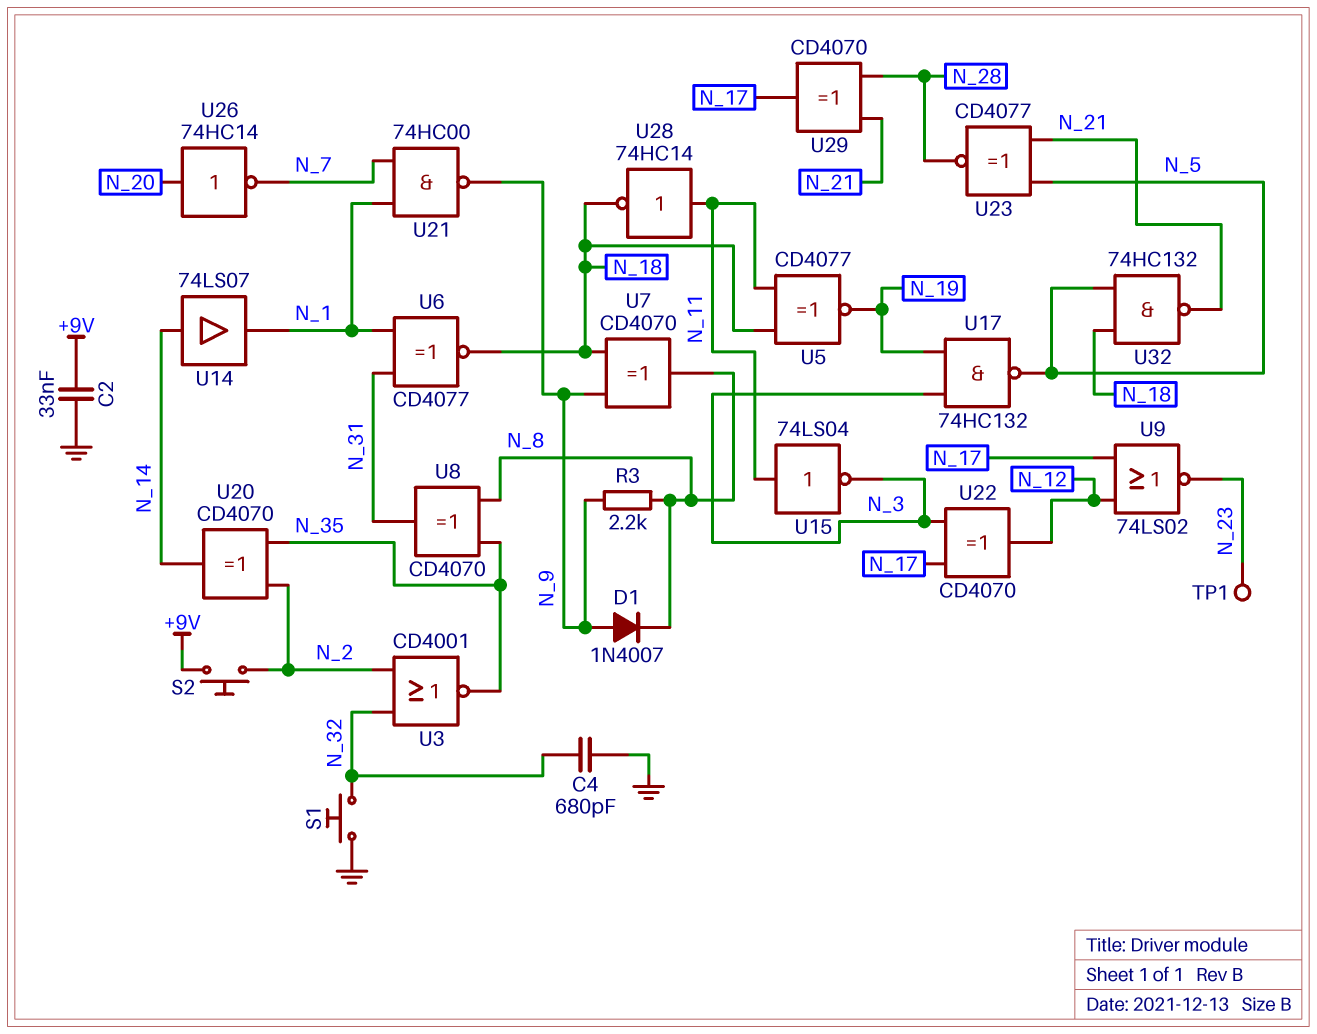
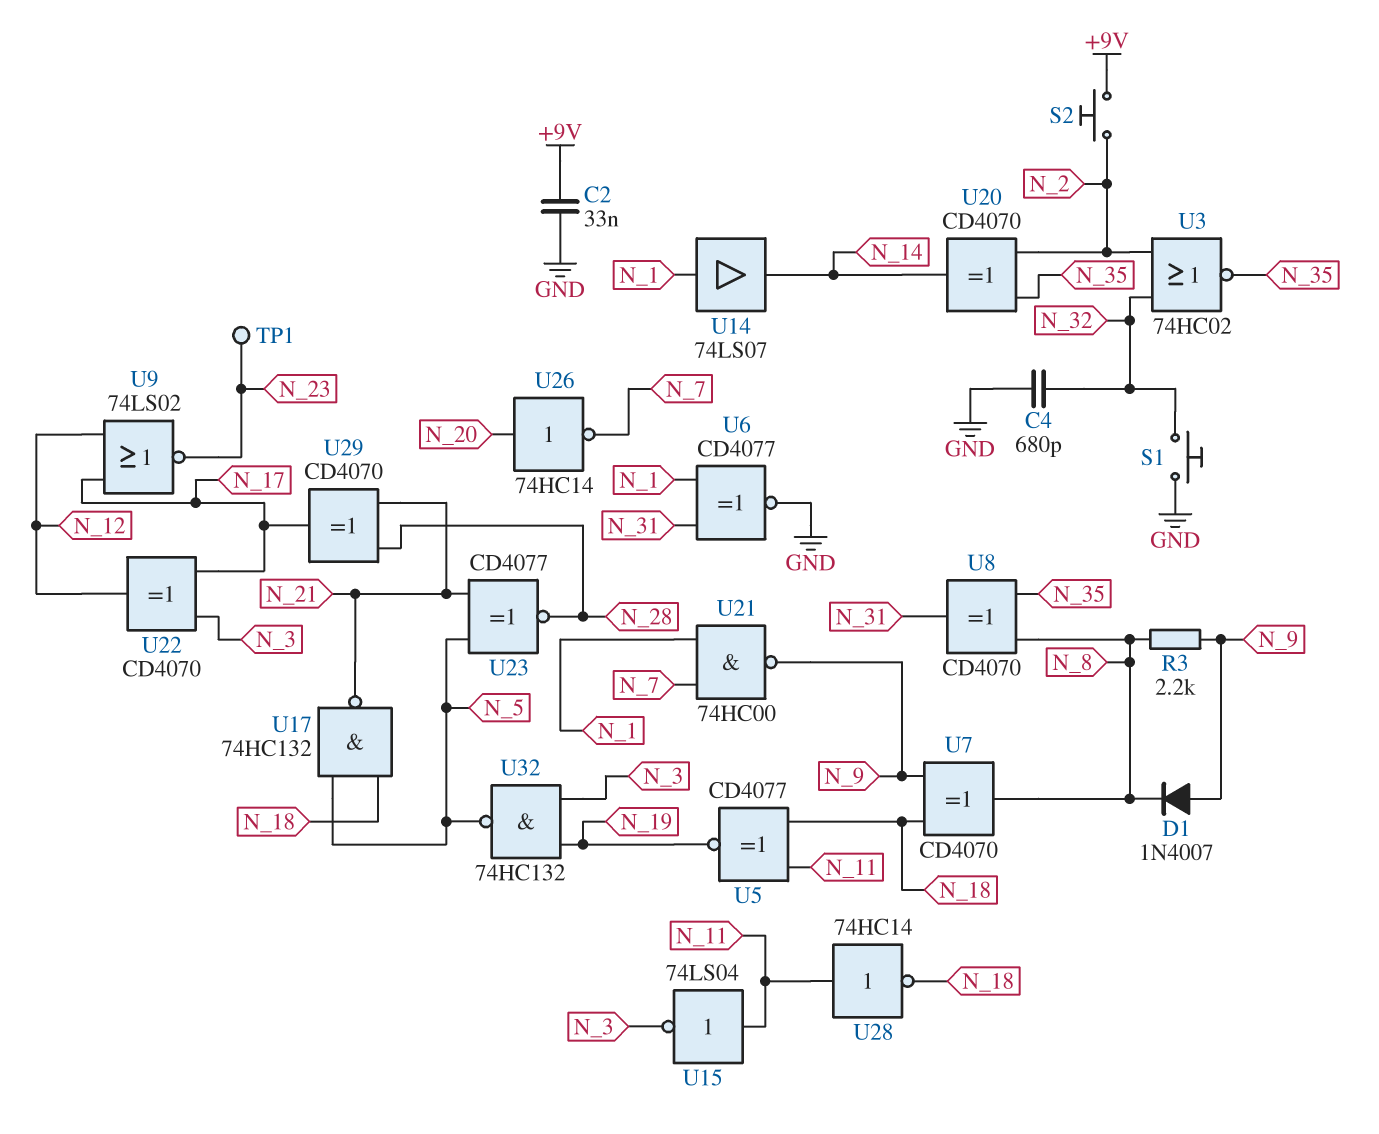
U3: NOR CD4001 (in N_2, in N_32, out N_35) -> NOR 74HC02 (in N_2, in N_32, out N_35)
U6: XNOR CD4077 (in N_1, in N_31, out N_18) -> XNOR CD4077 (in N_1, in N_31, out GND)
U14: buffer 74LS07 (in N_14, out N_1) -> buffer 74LS07 (in N_1, out N_14)
U17: NAND 74HC132 (in N_3, in N_19, out N_5) -> NAND 74HC132 (in N_5, in N_18, out N_21)
U32: NAND 74HC132 (in N_5, in N_18, out N_21) -> NAND 74HC132 (in N_3, in N_19, out N_5)

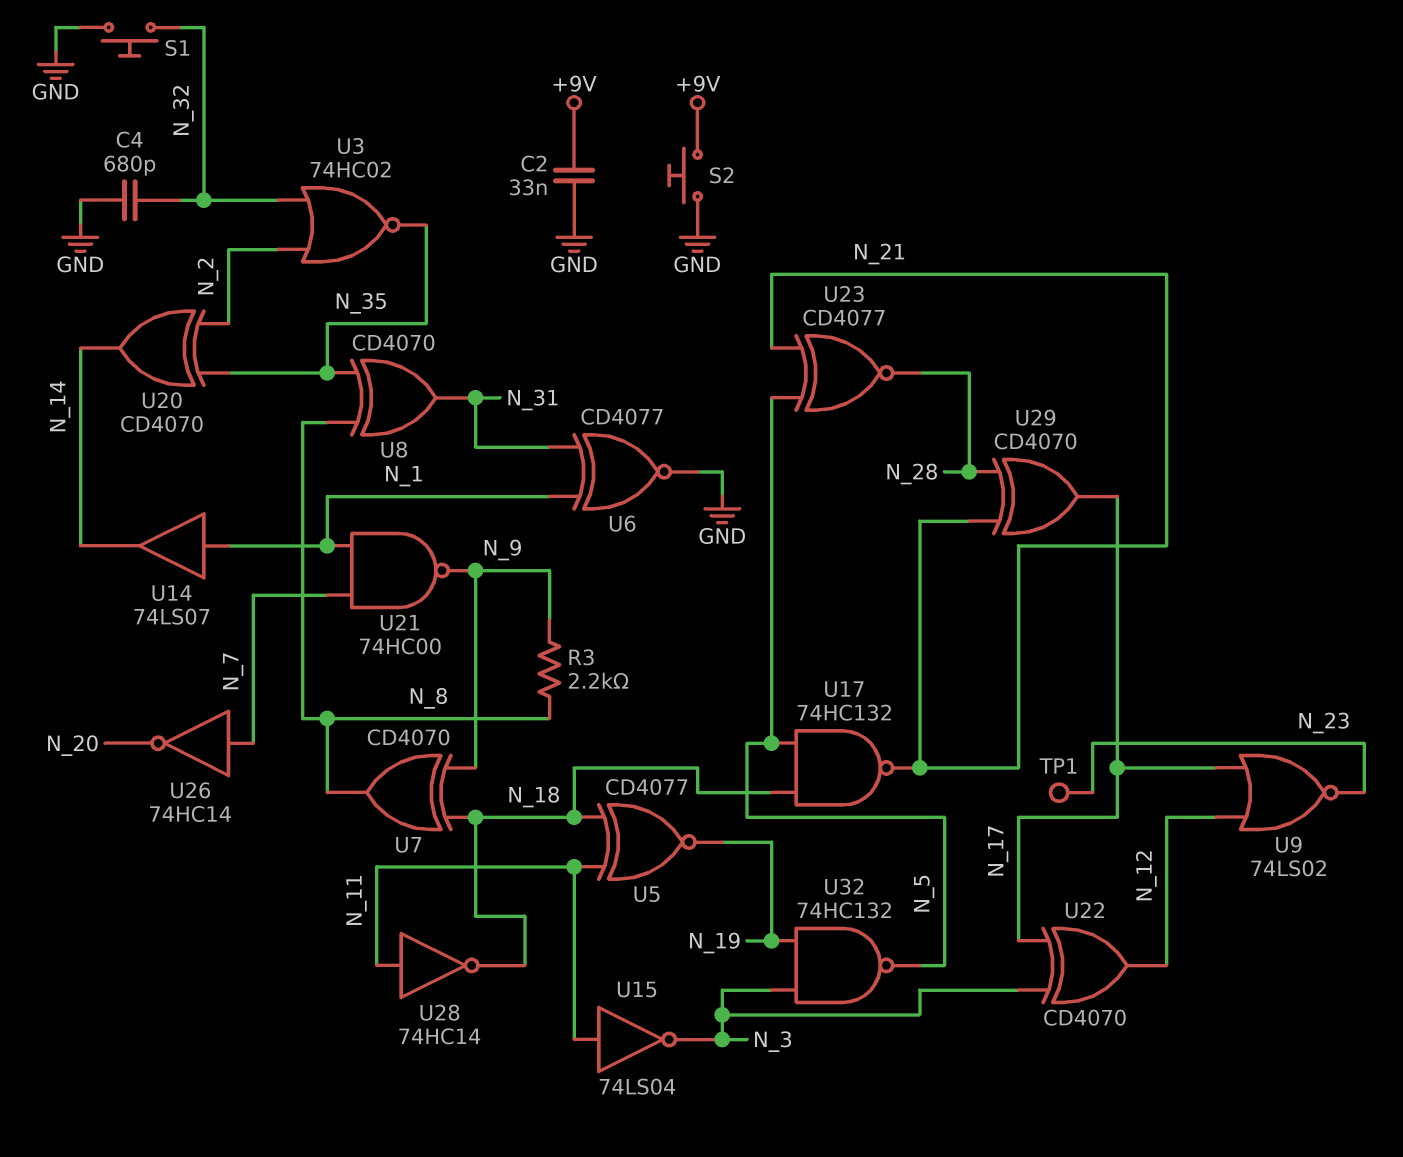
D1: diode 1N4007 (A N_9, K N_8) -> none
S2: button (+9V, N_2) -> button (+9V, GND)
U26: NOT 74HC14 (in N_20, out N_7) -> NOT 74HC14 (in N_7, out N_20)

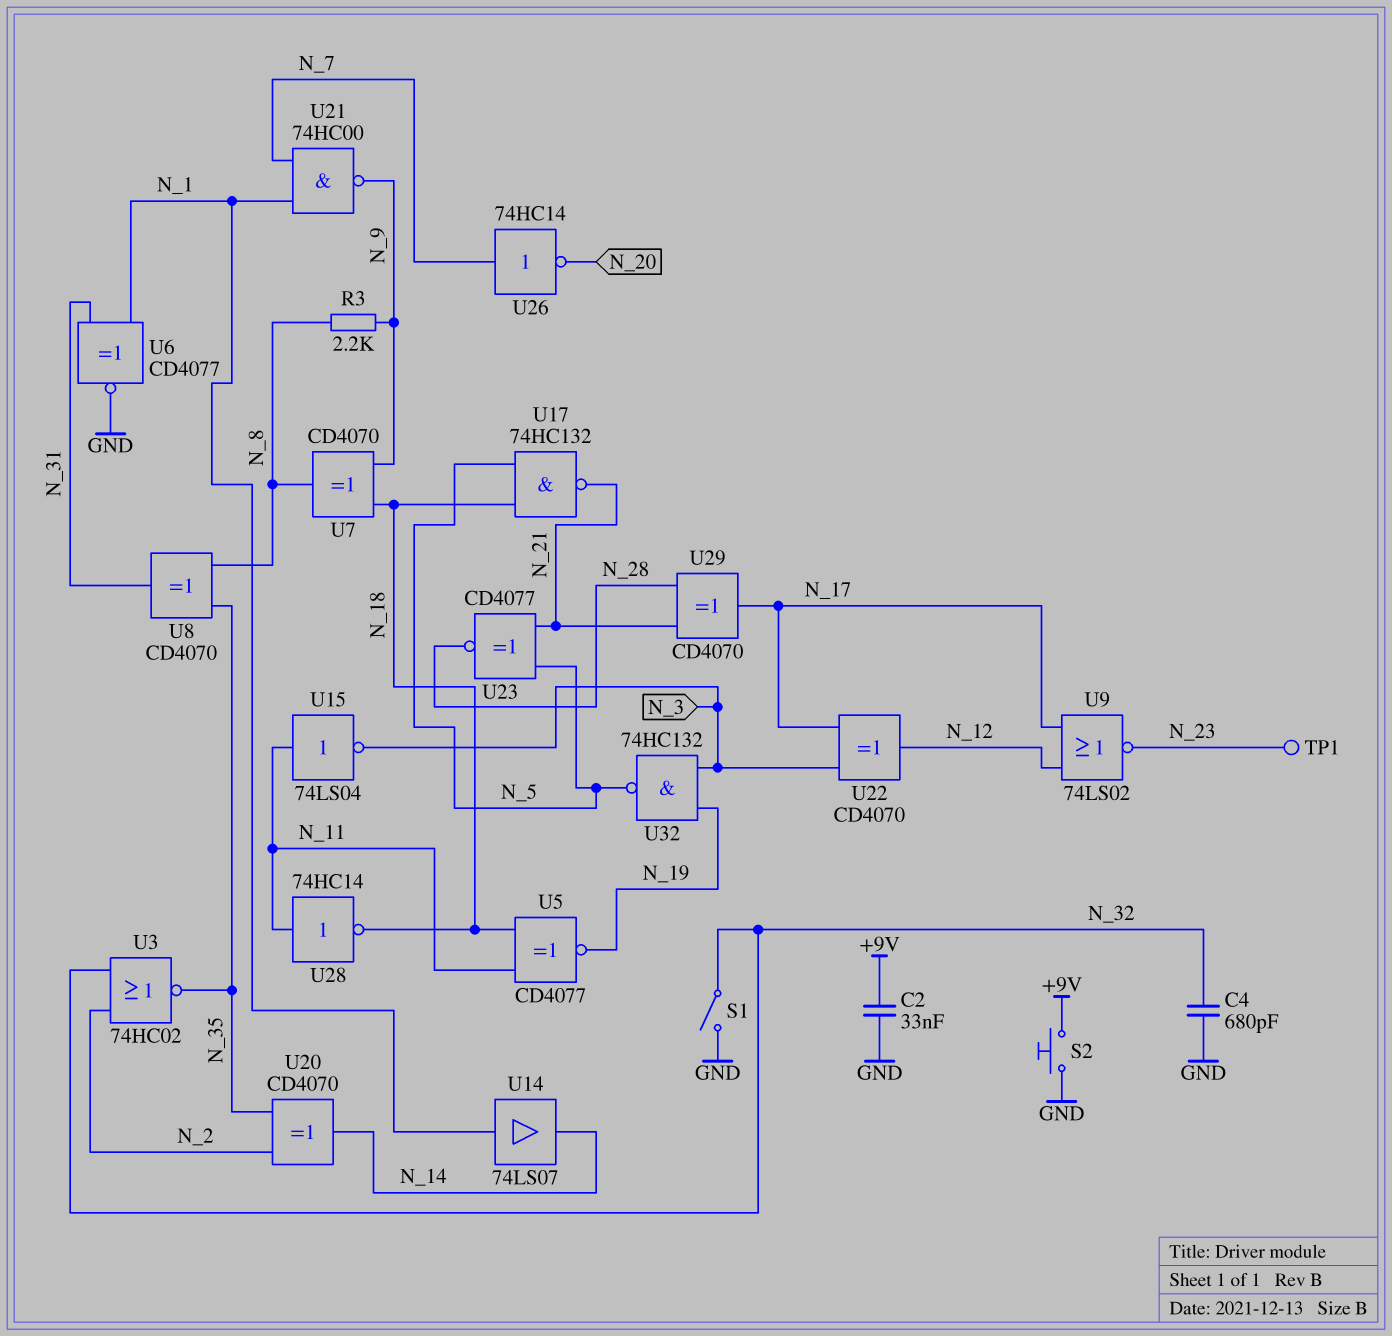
S1: button (GND, N_32) -> switch (GND, N_32)

